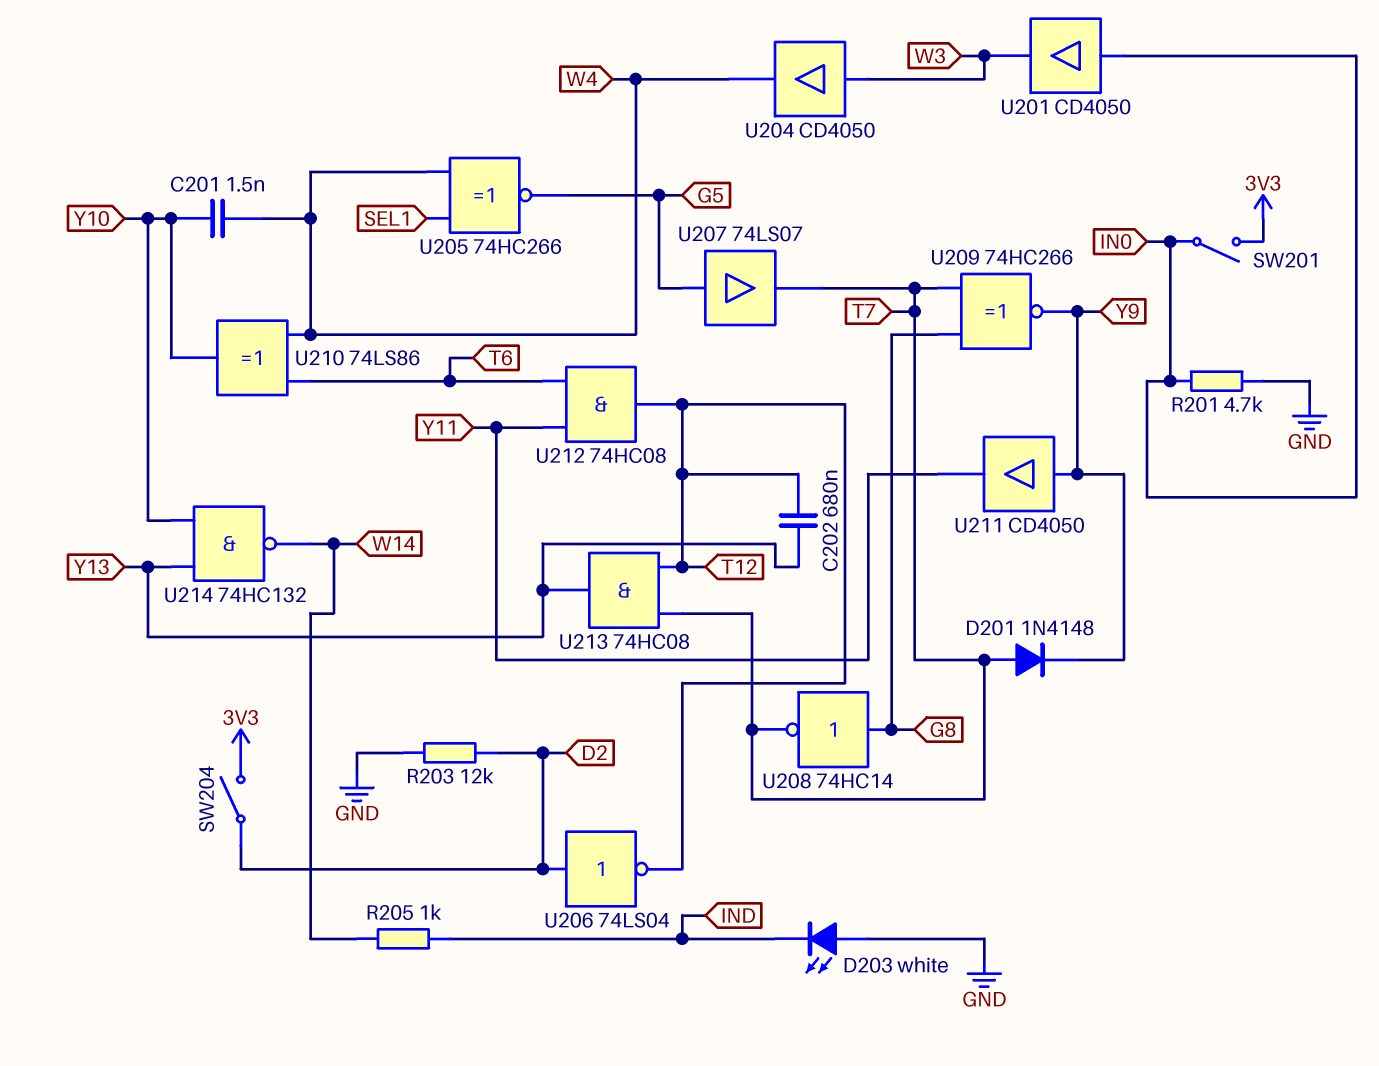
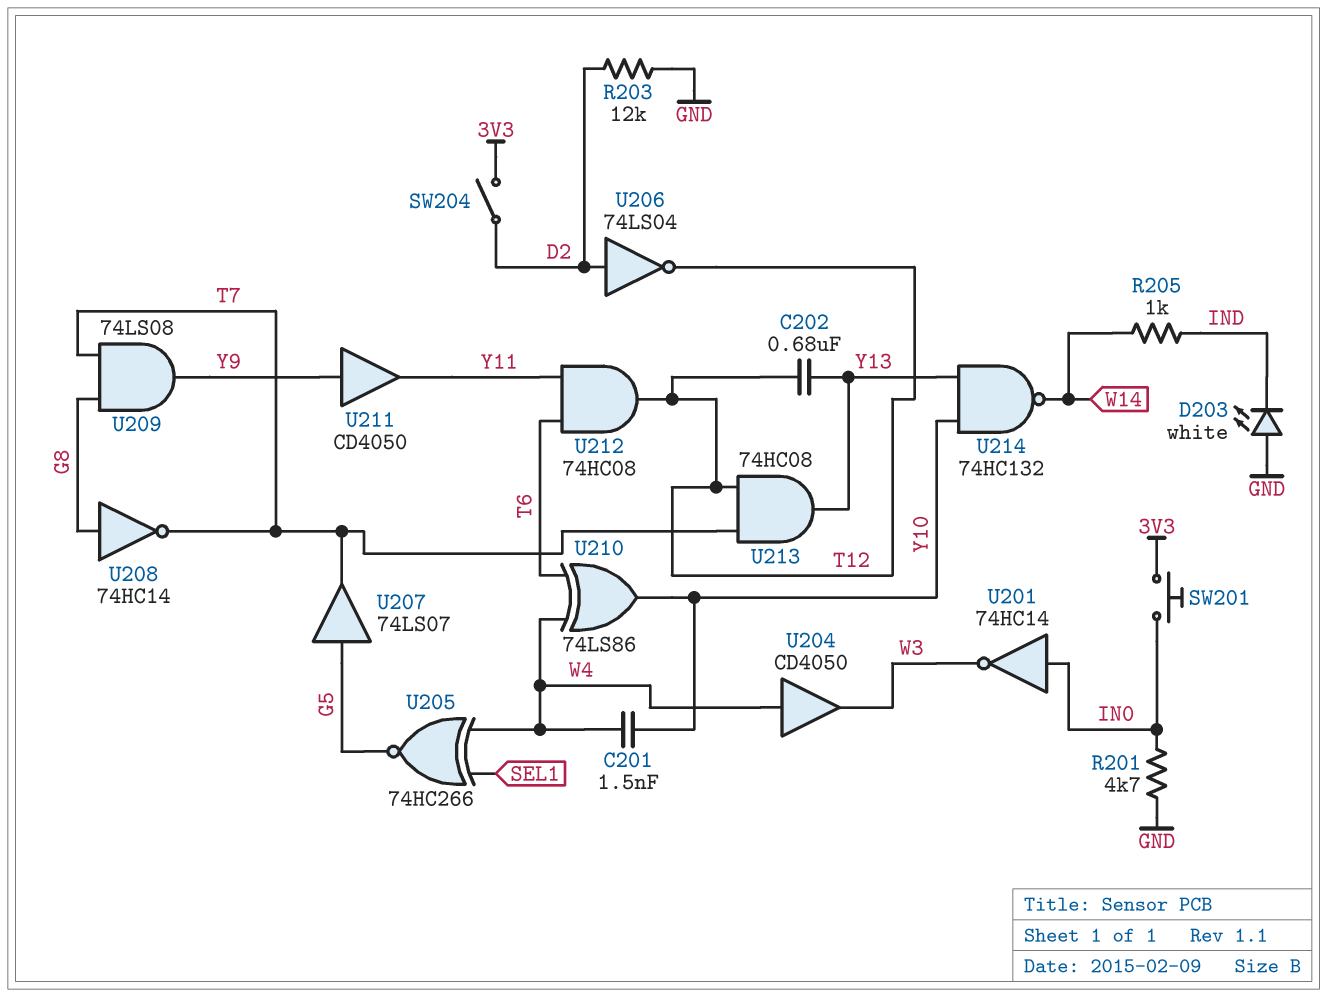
D201: diode 1N4148 (A T7, K Y9) -> none
SW201: switch (3V3, IN0) -> button (3V3, IN0)
U201: buffer CD4050 (in IN0, out W3) -> NOT 74HC14 (in IN0, out W3)
U204: buffer CD4050 (in W3, out W4) -> buffer CD4050 (in W4, out W3)
U209: XNOR 74HC266 (in G8, in T7, out Y9) -> AND 74LS08 (in G8, in T7, out Y9)

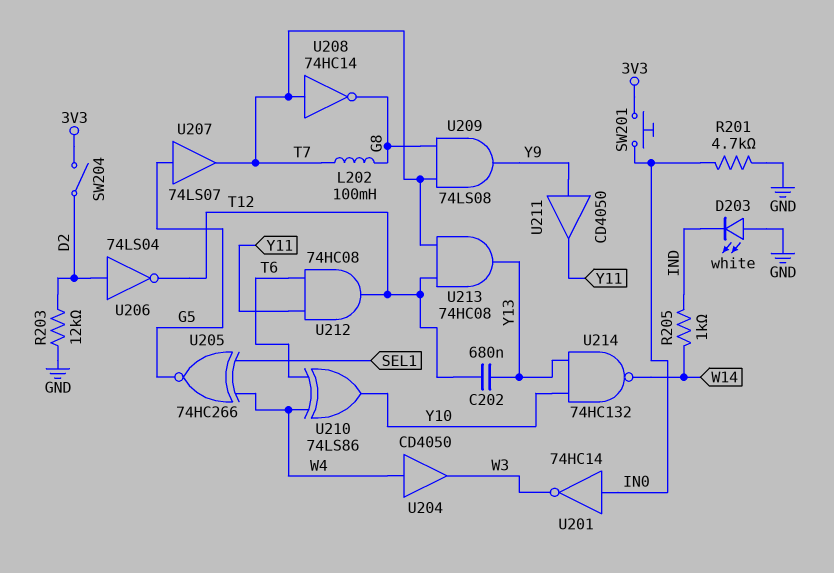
C201: 1.5nF (W4, Y10) -> none
L202: none -> 100mH (G8, T7)
U208: NOT 74HC14 (in G8, out T7) -> NOT 74HC14 (in T7, out G8)

